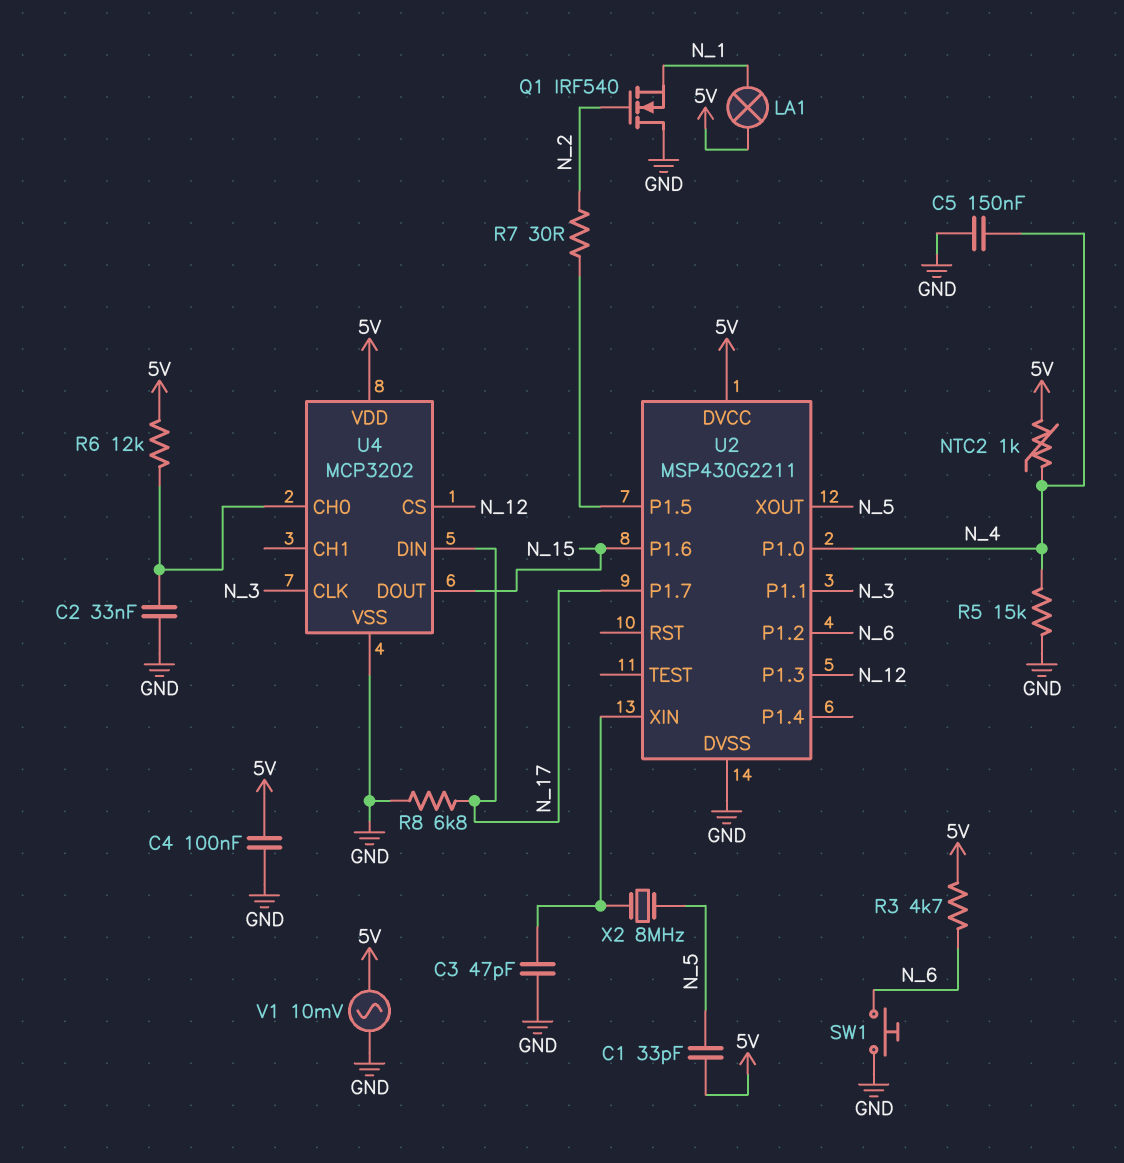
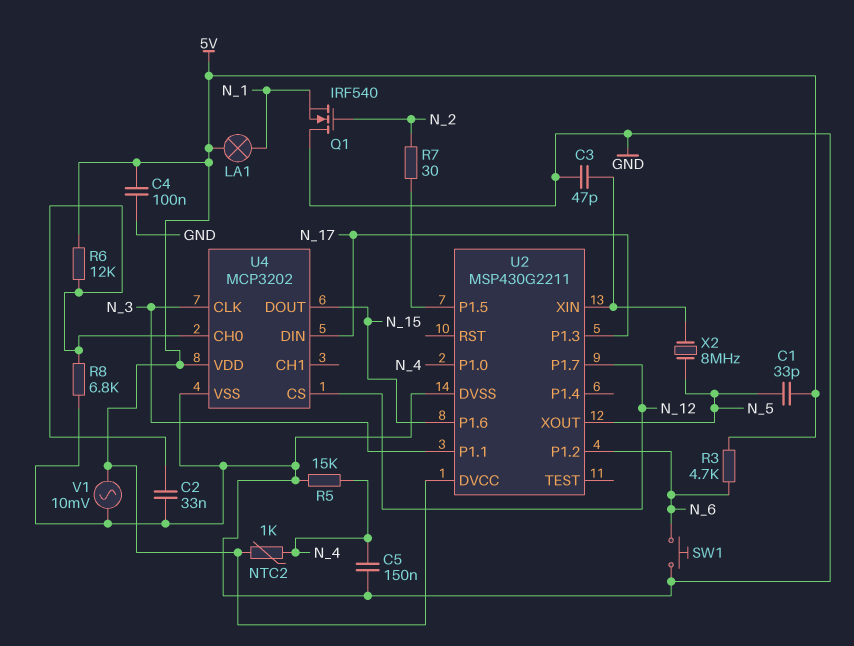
R8: 6.8k (GND, N_17) -> 6.8k (GND, U4/CH0)
U2 pin P1.3: N_12 -> N_17
U2 pin P1.7: N_17 -> N_12

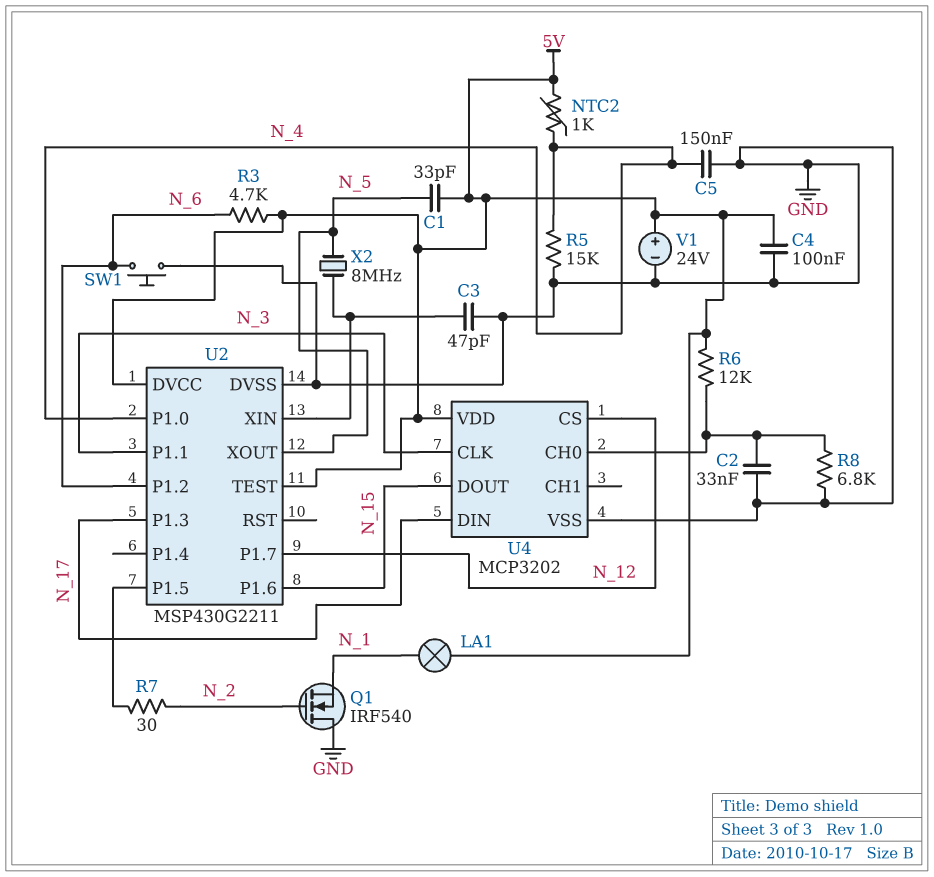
U2 pin TEST: none -> 5V
V1: AC 10mV (5V, GND) -> 24V (plus 5V, minus GND)

